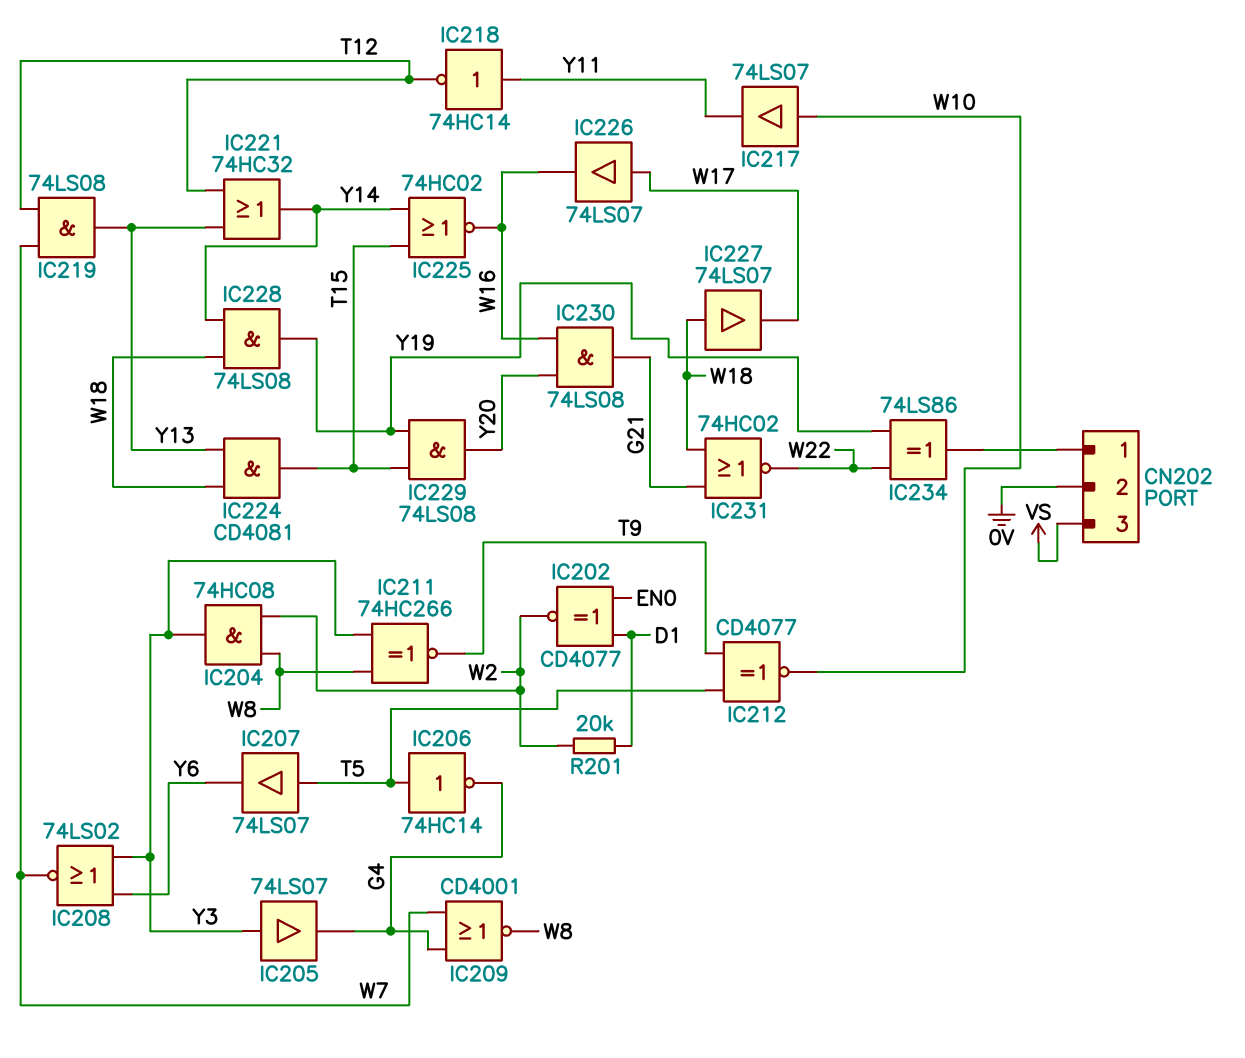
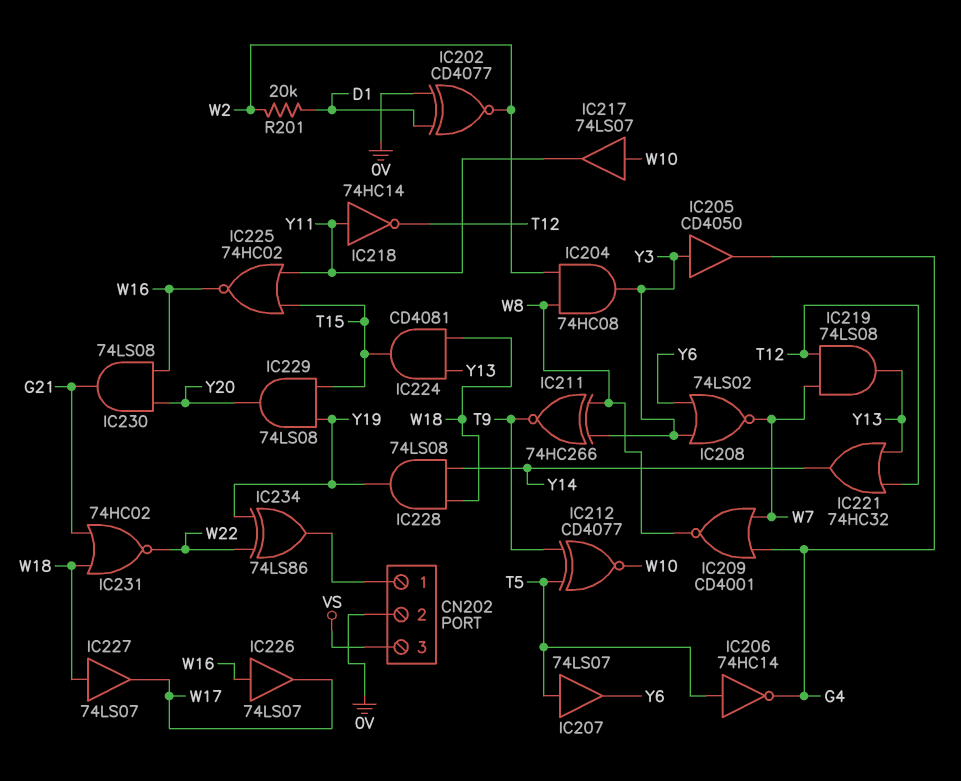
IC202: XNOR CD4077 (in D1, in EN0, out W2) -> XNOR CD4077 (in 0V, in D1, out W2)
IC205: buffer 74LS07 (in Y3, out G4) -> buffer CD4050 (in Y3, out G4)
IC225: NOR 74HC02 (in T15, in Y14, out W16) -> NOR 74HC02 (in T15, in Y11, out W16)
IC226: buffer 74LS07 (in W17, out W16) -> buffer 74LS07 (in W16, out W17)

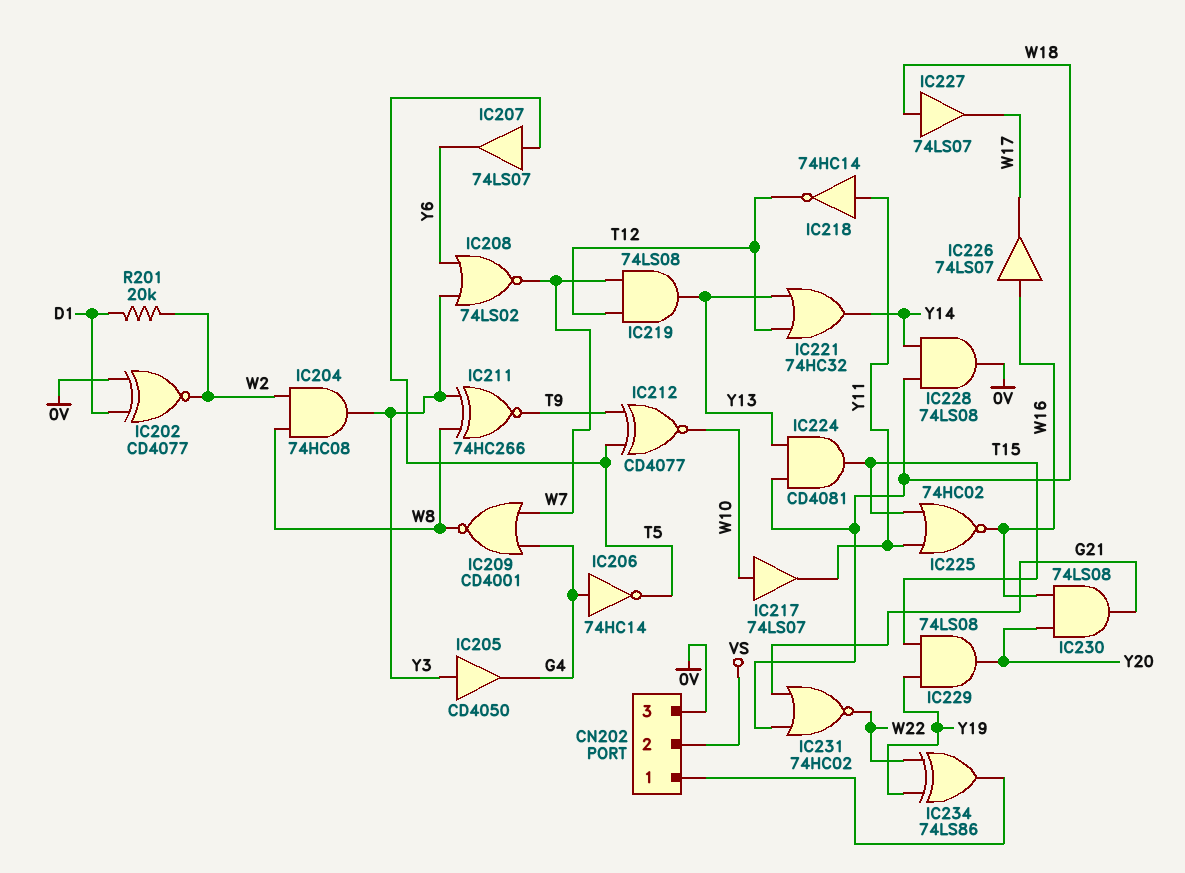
CN202 pin 2: 0V -> VS
CN202 pin 3: VS -> 0V
IC206: NOT 74HC14 (in T5, out G4) -> NOT 74HC14 (in G4, out T5)
IC228: AND 74LS08 (in W18, in Y14, out Y19) -> AND 74LS08 (in W18, in Y14, out 0V)

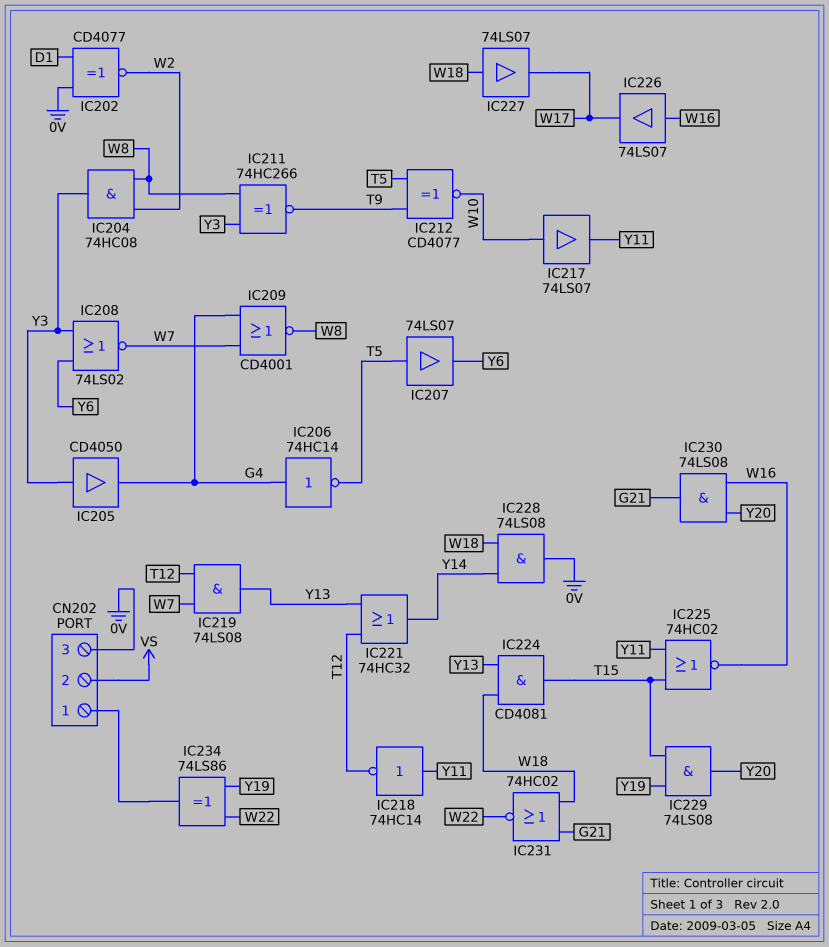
R201: 20k (D1, W2) -> none

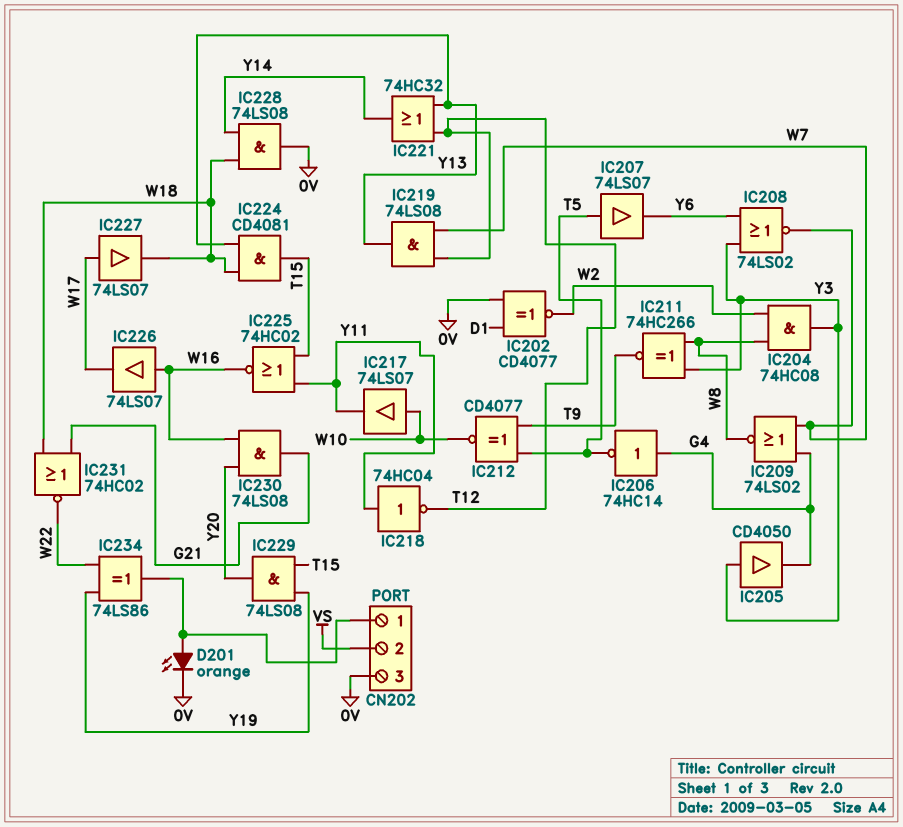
D201: none -> LED orange (A CN202/1, K 0V)
IC209: NOR CD4001 (in G4, in W7, out W8) -> NOR 74LS02 (in G4, in W7, out W8)
IC218: NOT 74HC14 (in Y11, out T12) -> NOT 74HC04 (in Y11, out T12)
IC227: buffer 74LS07 (in W18, out W17) -> buffer 74LS07 (in W17, out W18)

